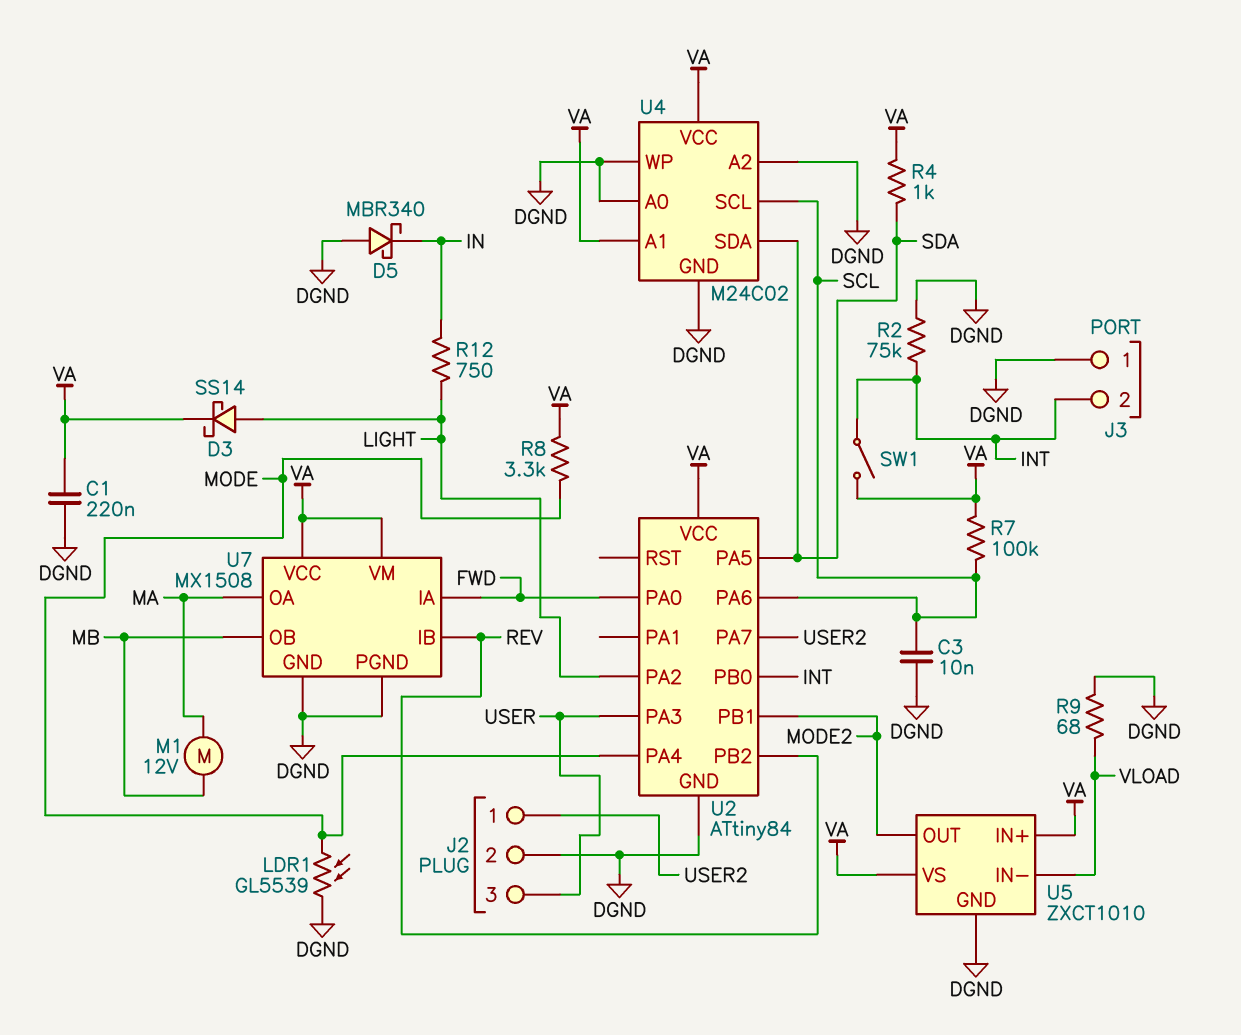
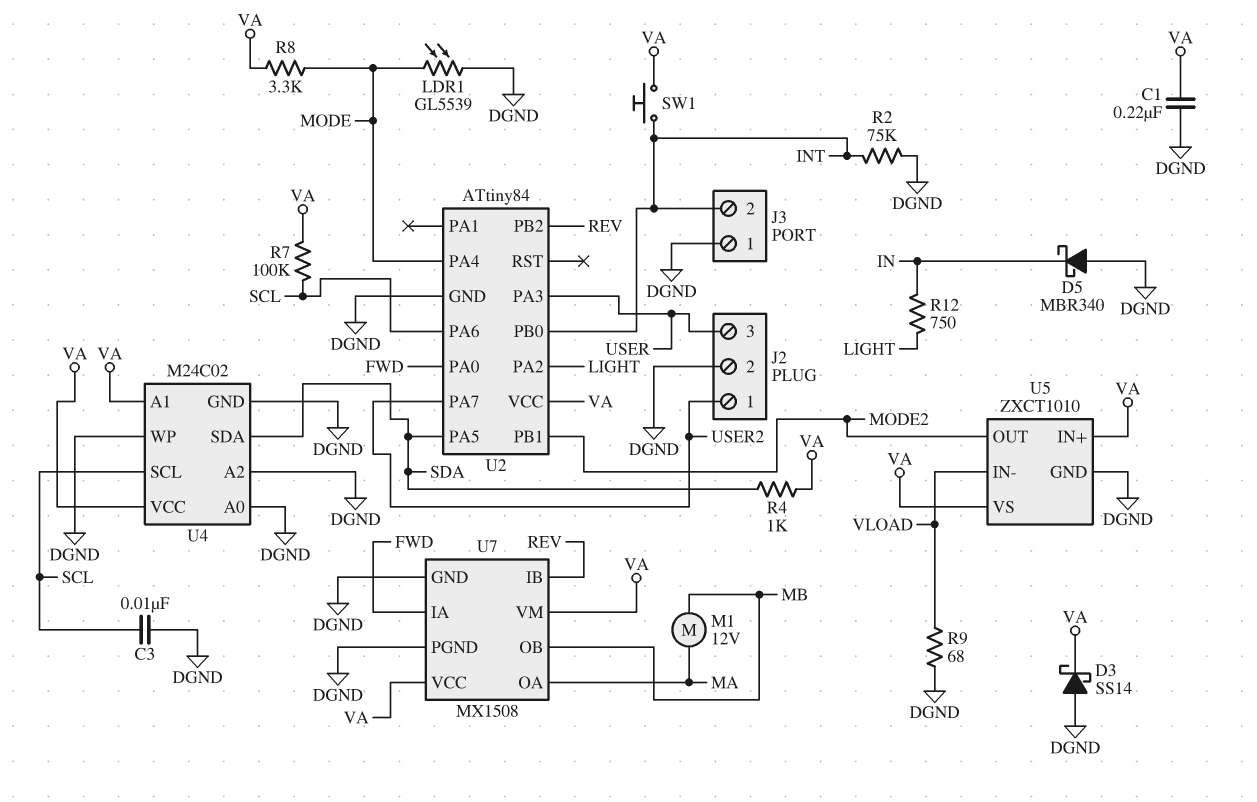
D3: schottky SS14 (A LIGHT, K VA) -> schottky SS14 (A DGND, K VA)
SW1: switch (INT, VA) -> button (INT, VA)

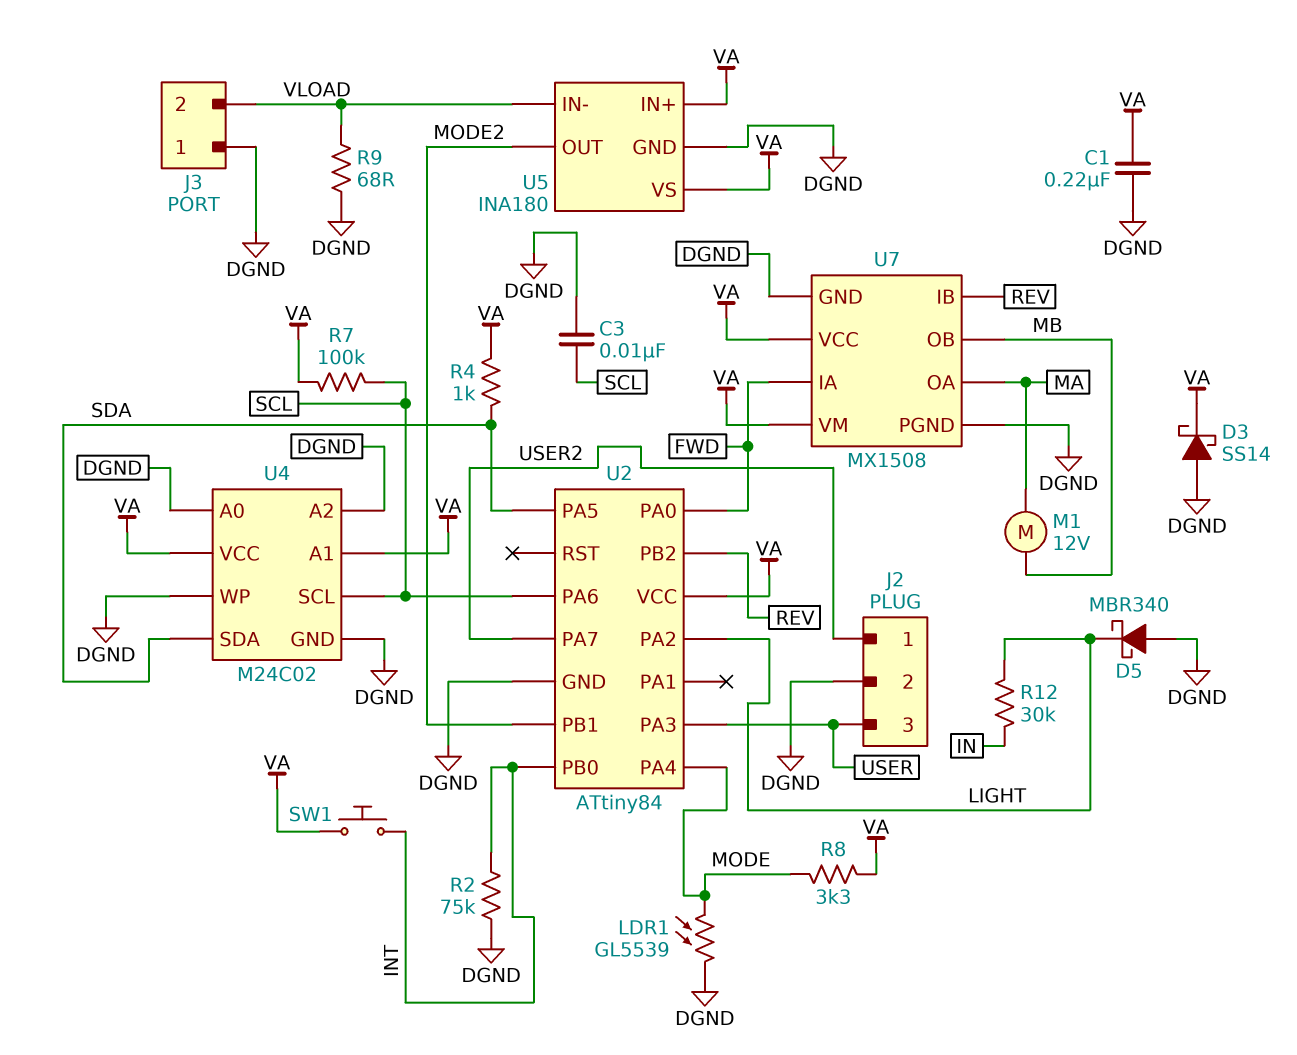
D5: schottky MBR340 (A DGND, K IN) -> schottky MBR340 (A DGND, K LIGHT)
J3 pin 2: INT -> VLOAD
R12: 750 (IN, LIGHT) -> 30k (IN, LIGHT)
U5: ZXCT1010 -> INA180

